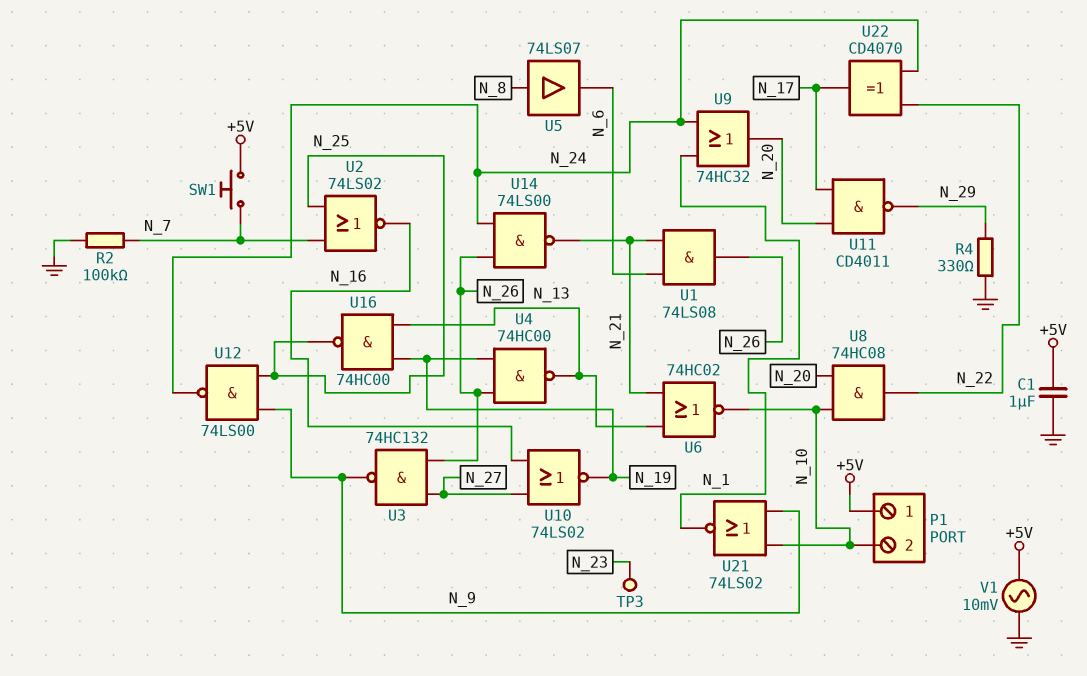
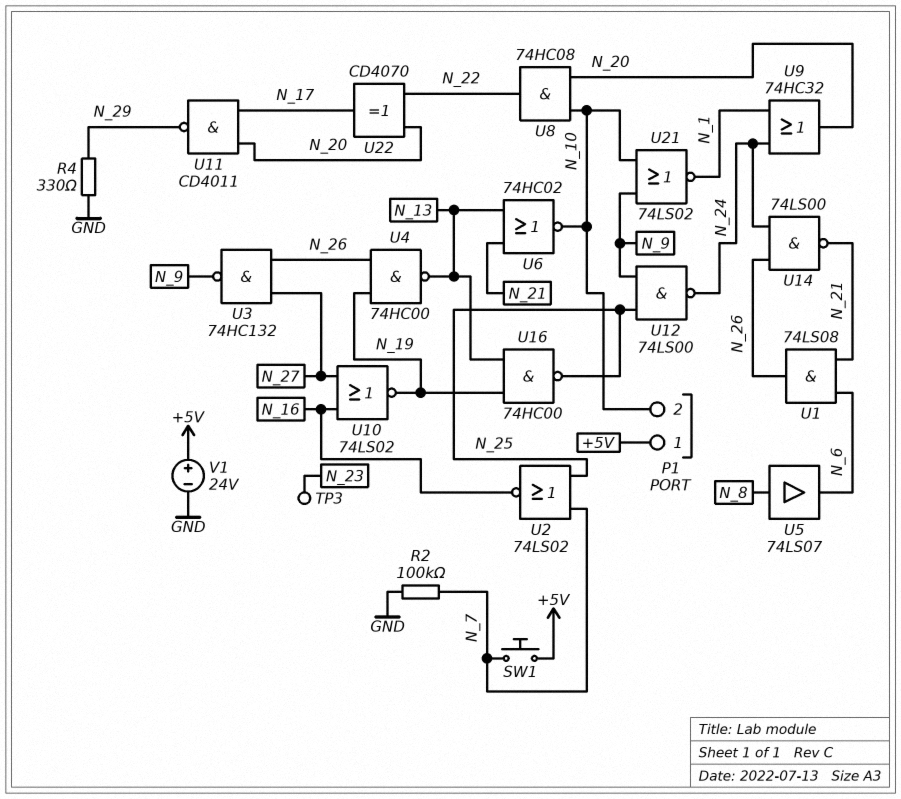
C1: 1uF (+5V, GND) -> none
U22: XOR CD4070 (in N_22, in N_24, out N_17) -> XOR CD4070 (in N_20, in N_22, out N_17)
V1: AC 10mV (+5V, GND) -> 24V (plus +5V, minus GND)

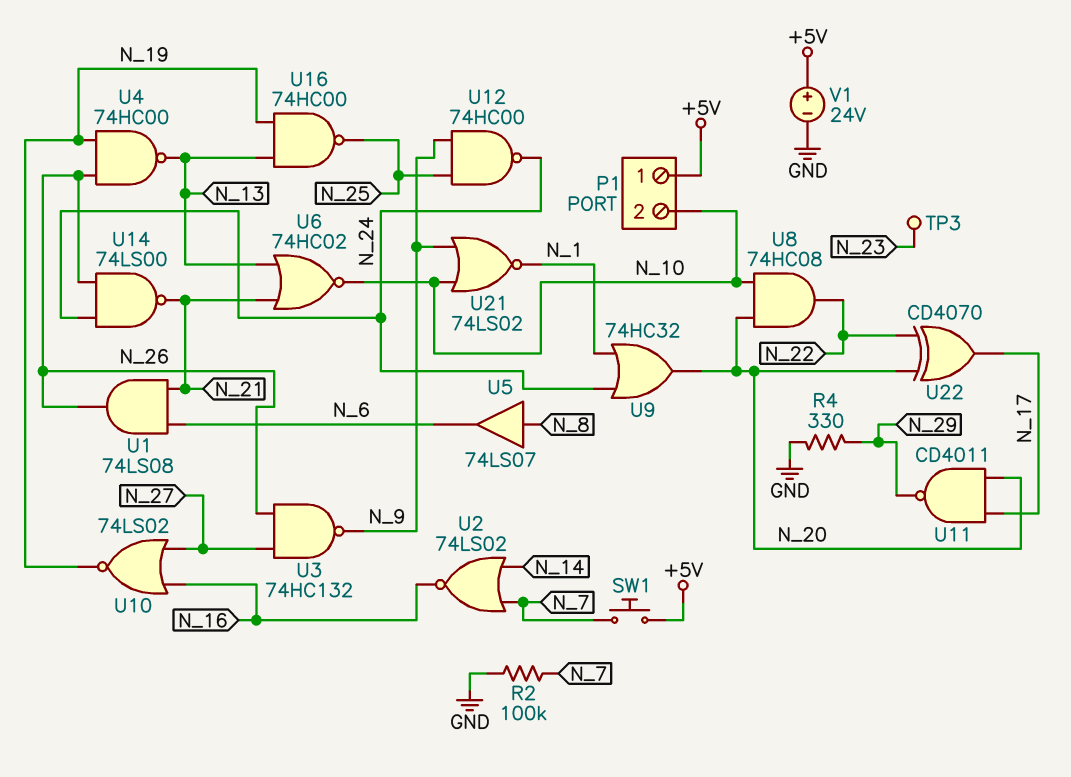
U2: NOR 74LS02 (in N_7, in N_25, out N_16) -> NOR 74LS02 (in N_7, in N_14, out N_16)
U12: NAND 74LS00 (in N_9, in N_25, out N_24) -> NAND 74HC00 (in N_9, in N_25, out N_24)

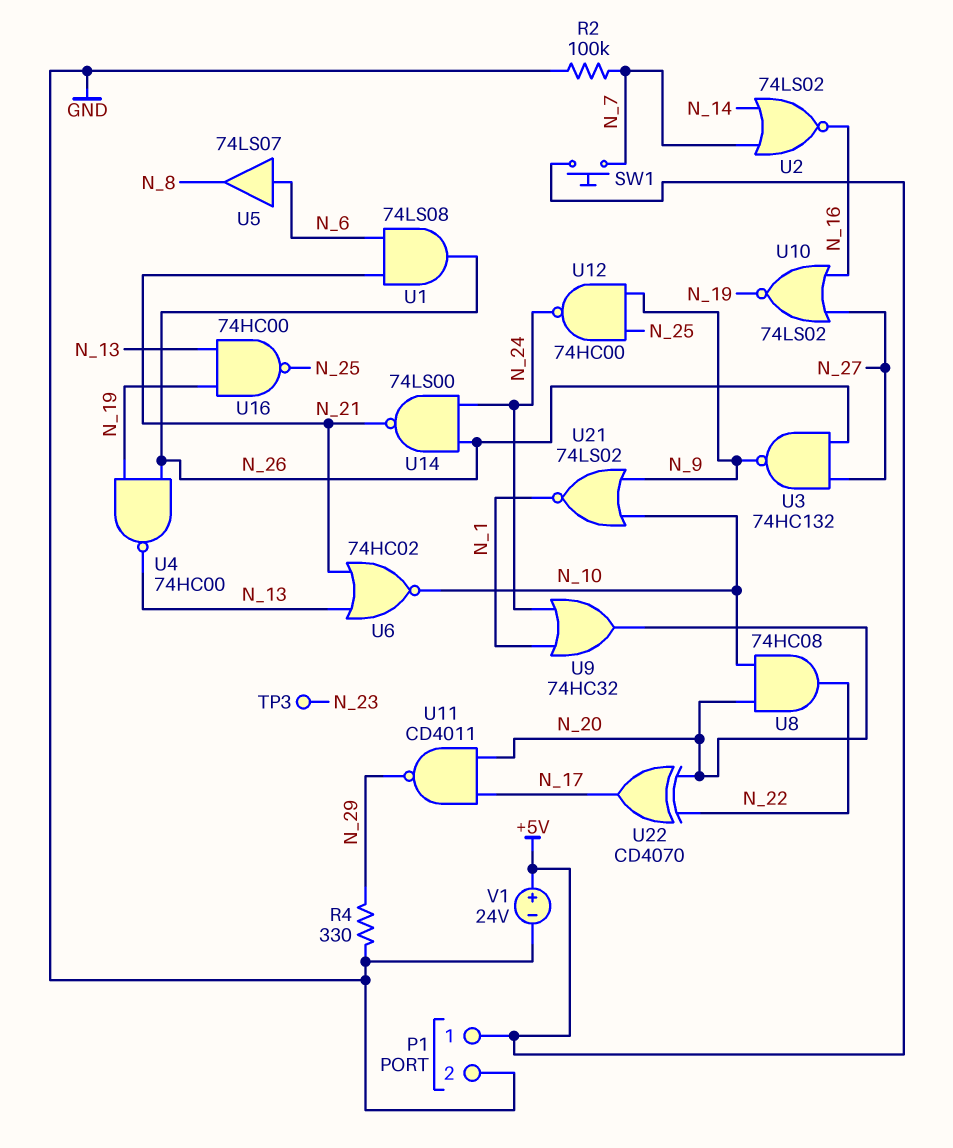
P1 pin 2: N_10 -> GND
U5: buffer 74LS07 (in N_8, out N_6) -> buffer 74LS07 (in N_6, out N_8)

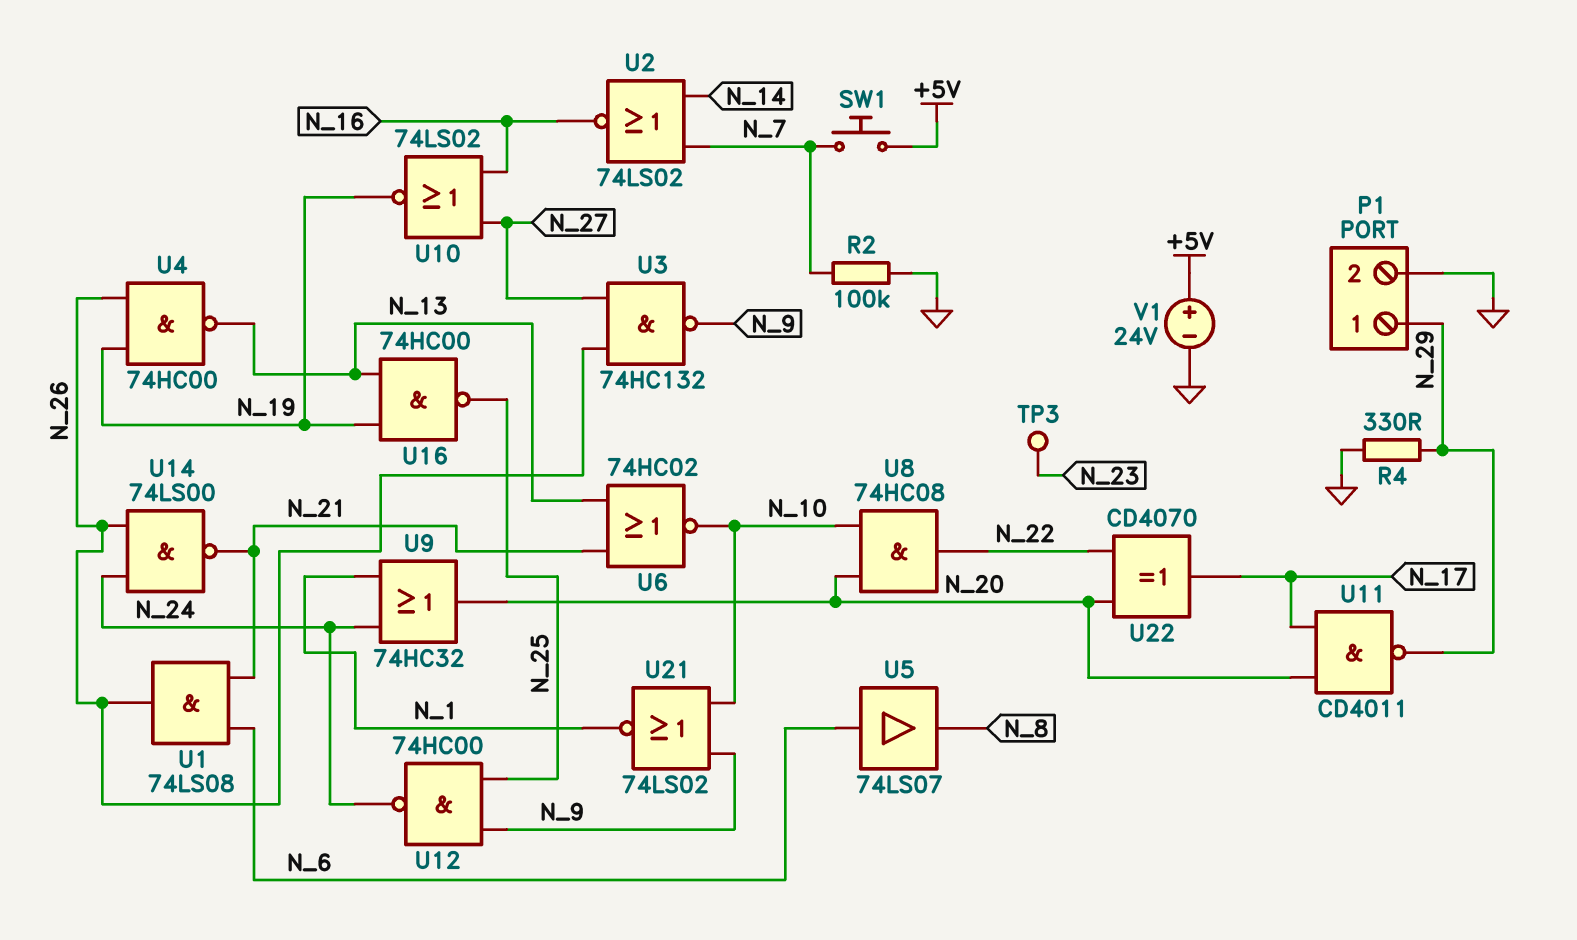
P1 pin 1: +5V -> N_29

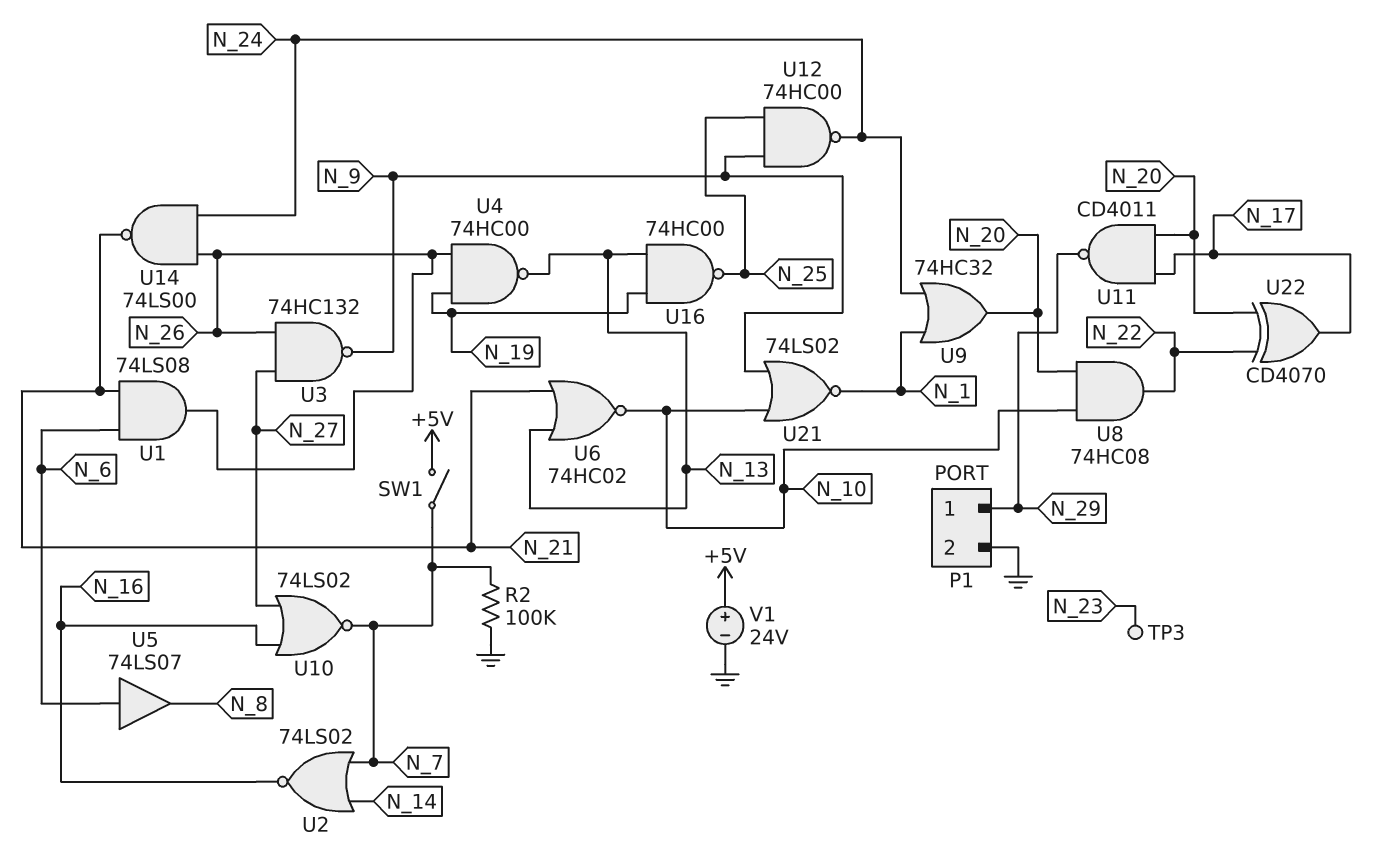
R4: 330 (GND, N_29) -> none
SW1: button (+5V, N_7) -> switch (+5V, N_7)
U10: NOR 74LS02 (in N_16, in N_27, out N_19) -> NOR 74LS02 (in N_16, in N_27, out N_7)

